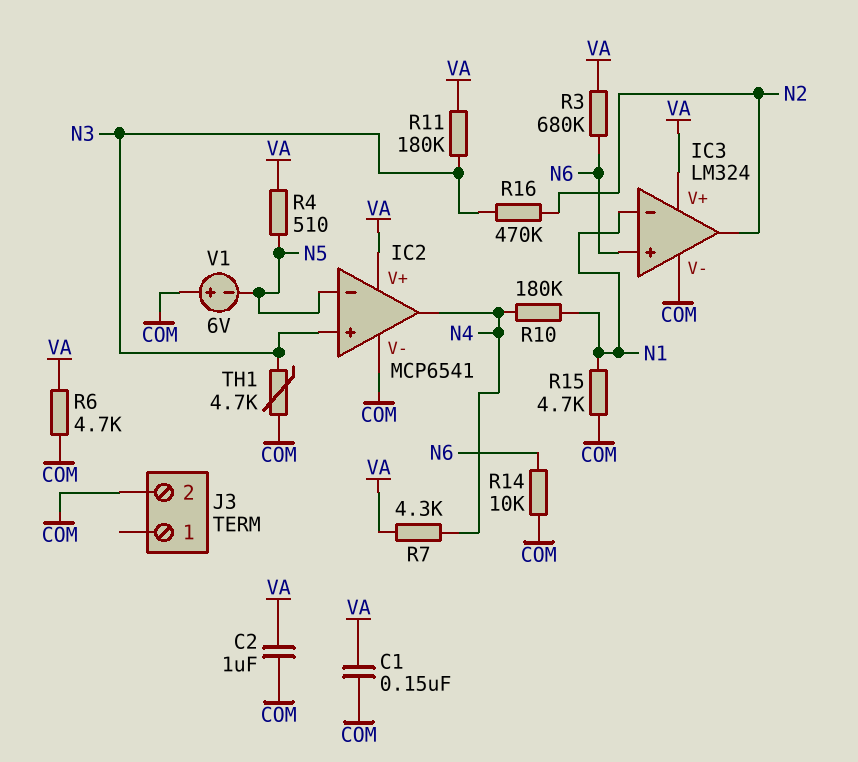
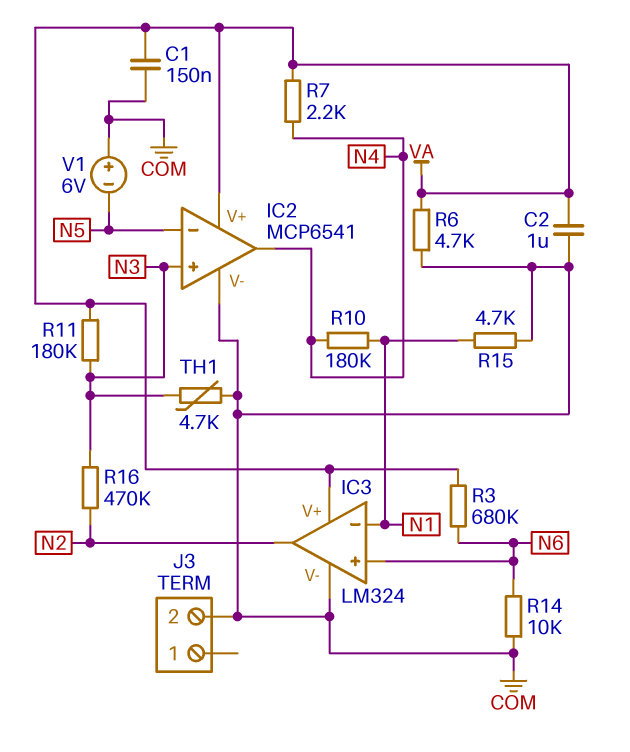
R4: 510 (N5, VA) -> none
R7: 4.3k (N4, VA) -> 2.2k (N4, VA)

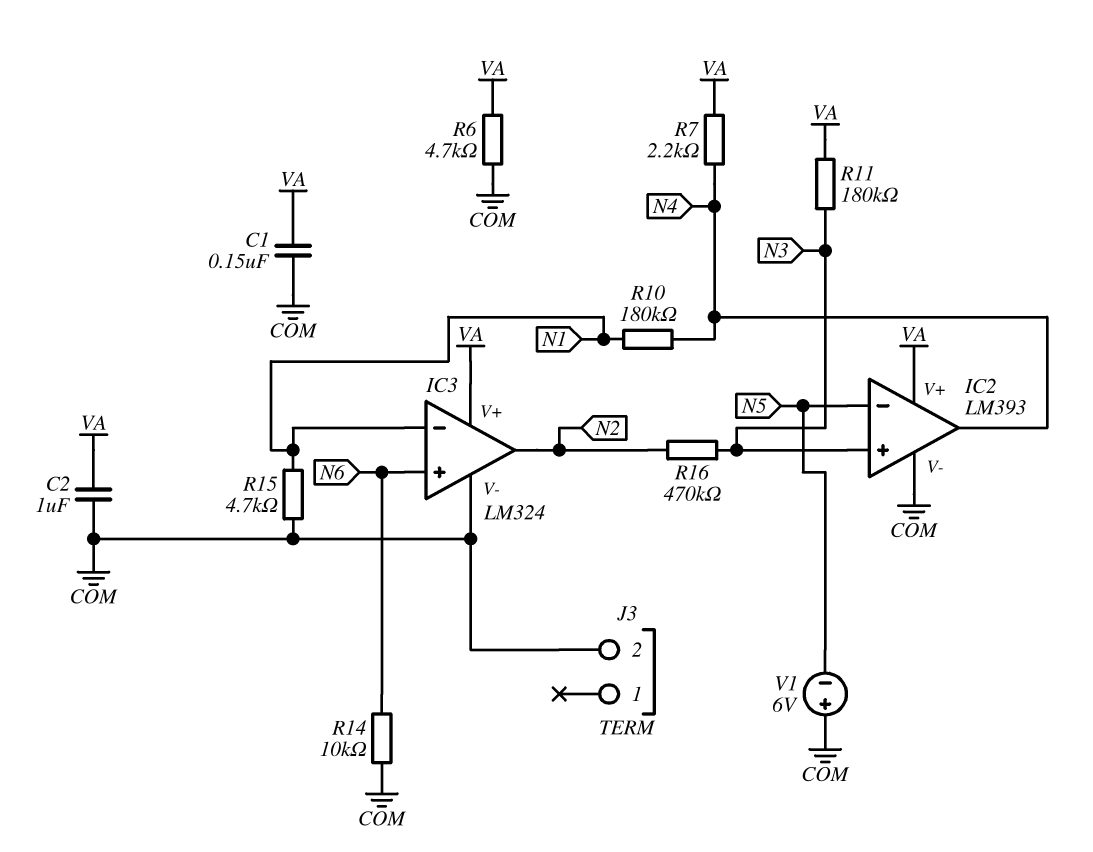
IC2: MCP6541 -> LM393
R3: 680k (N6, VA) -> none
TH1: 4.7k (COM, N3) -> none

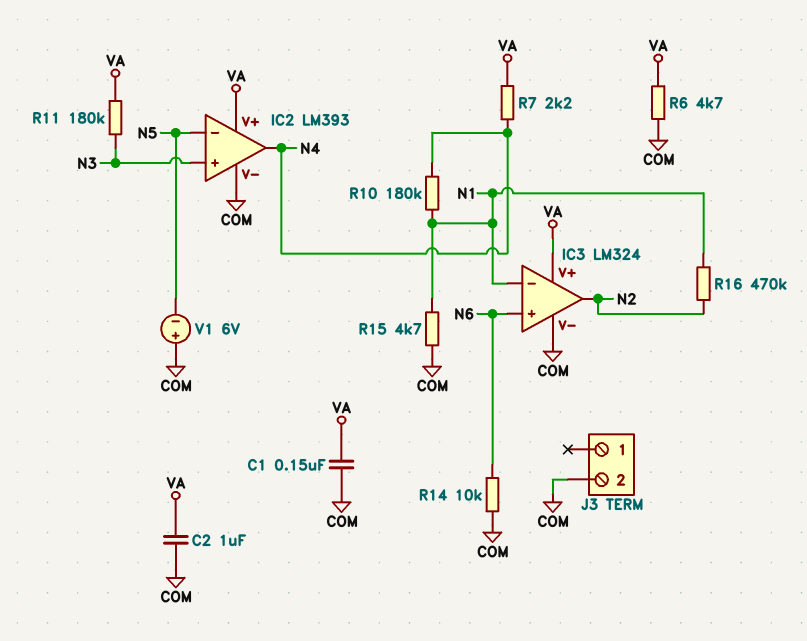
R16: 470k (N2, N3) -> 470k (N1, N2)

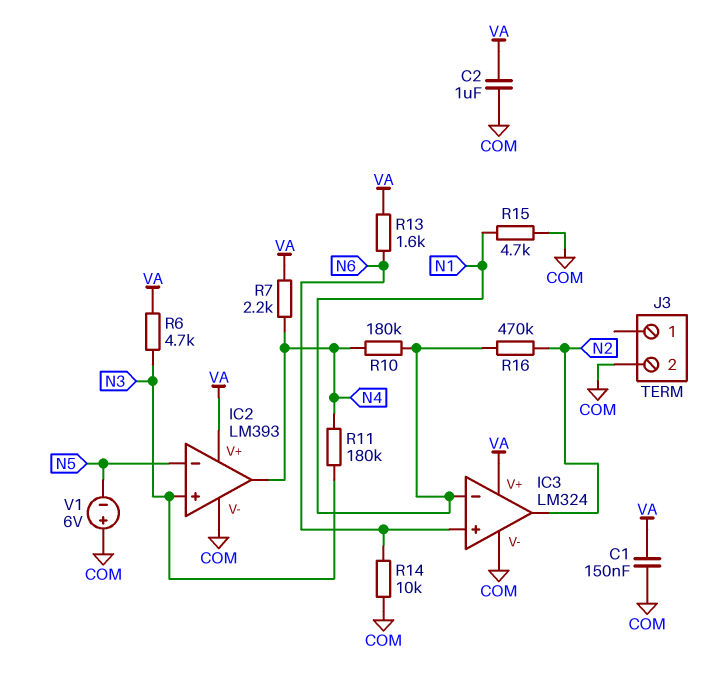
R6: 4.7k (COM, VA) -> 4.7k (N3, VA)
R11: 180k (N3, VA) -> 180k (N3, N4)
R13: none -> 1.6k (N6, VA)

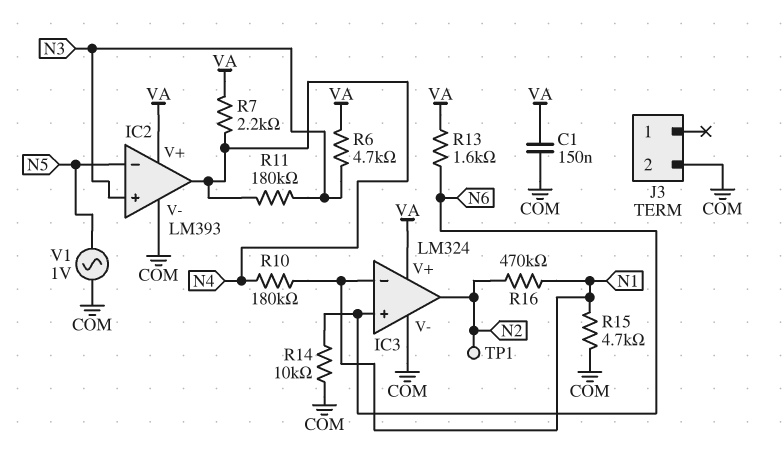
C2: 1uF (COM, VA) -> none
TP1: none -> test point (N2)
V1: 6V (plus COM, minus N5) -> AC 1V (COM, N5)

